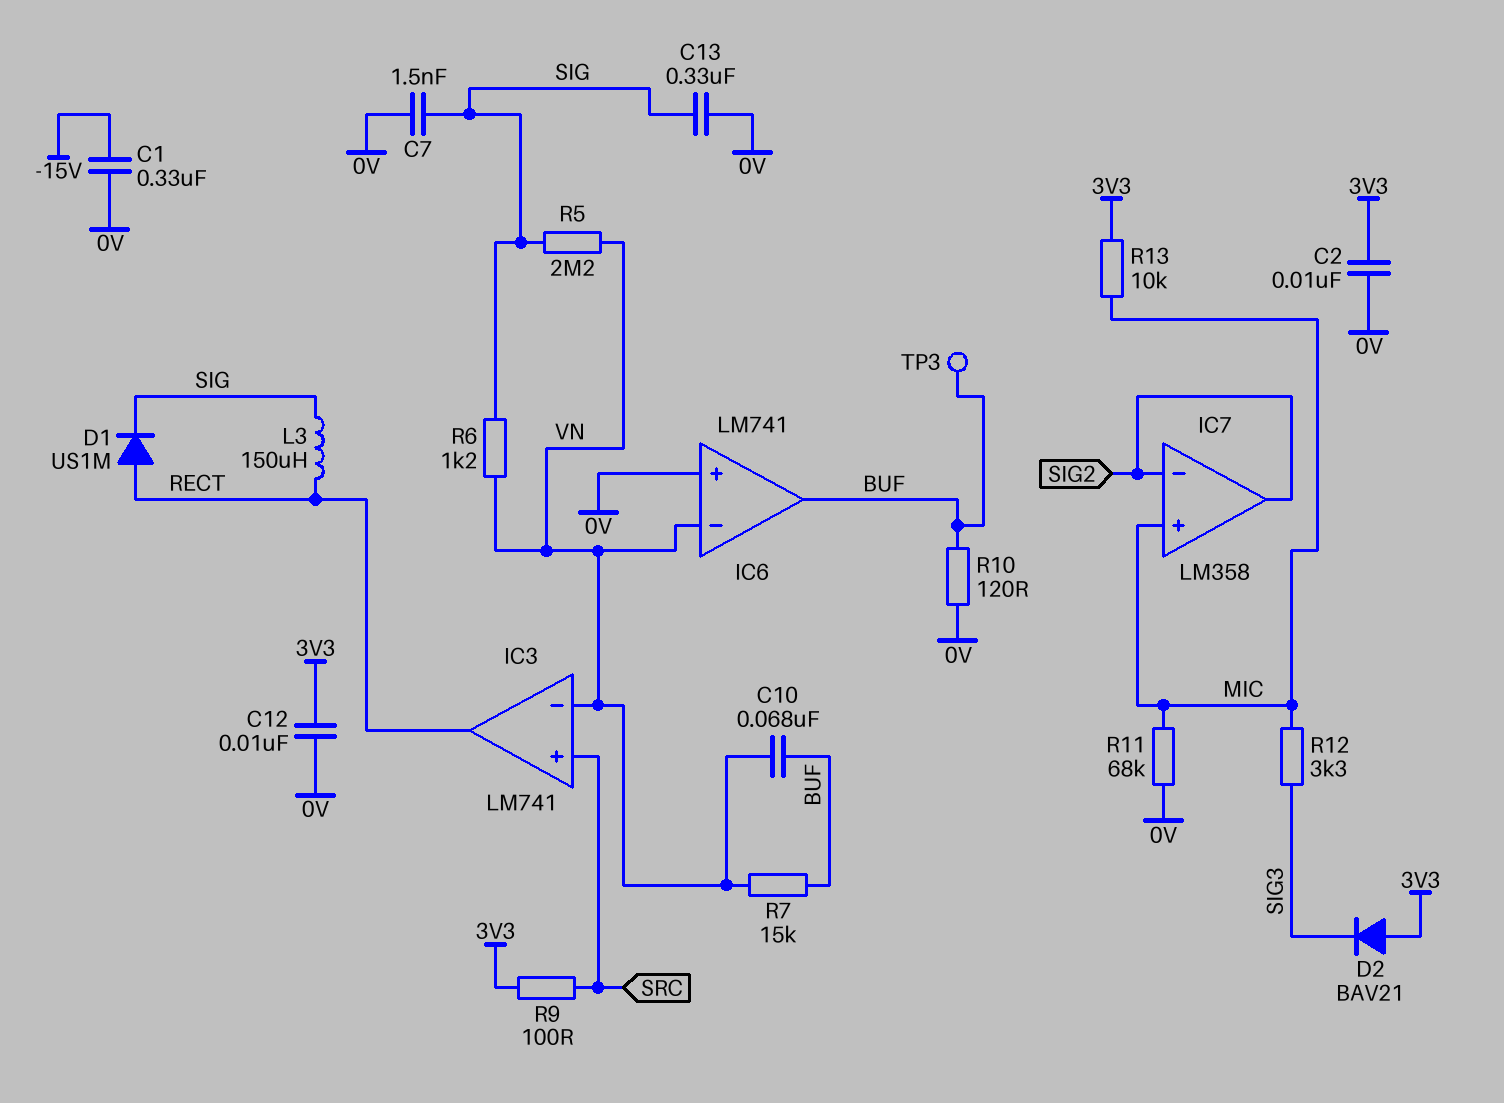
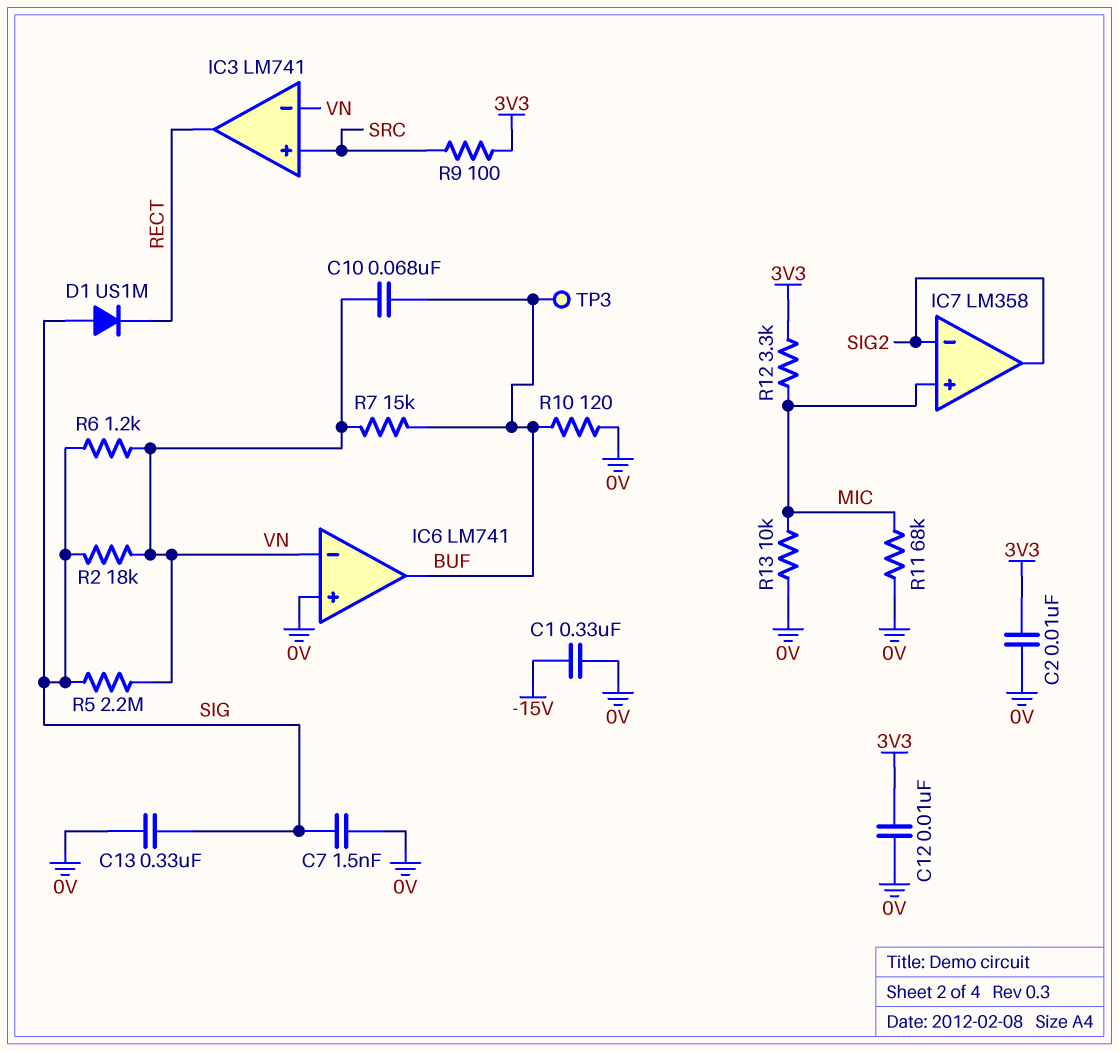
D1: diode US1M (A RECT, K SIG) -> diode US1M (A SIG, K RECT)
D2: diode BAV21 (A 3V3, K SIG3) -> none
L3: 150uH (RECT, SIG) -> none
R2: none -> 18k (SIG, VN)
R12: 3.3k (MIC, SIG3) -> 3.3k (3V3, MIC)
R13: 10k (3V3, MIC) -> 10k (0V, MIC)

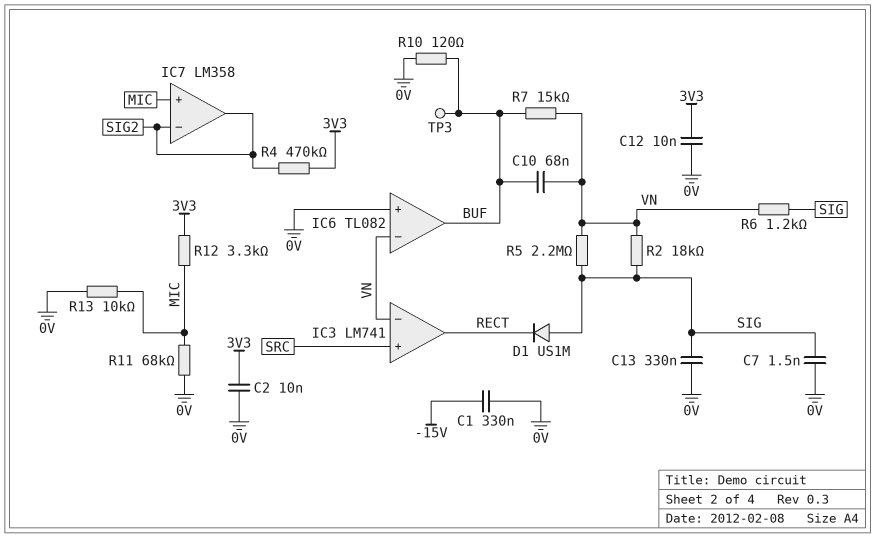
IC6: LM741 -> TL082
R4: none -> 470k (3V3, SIG2)
R9: 100 (3V3, SRC) -> none

